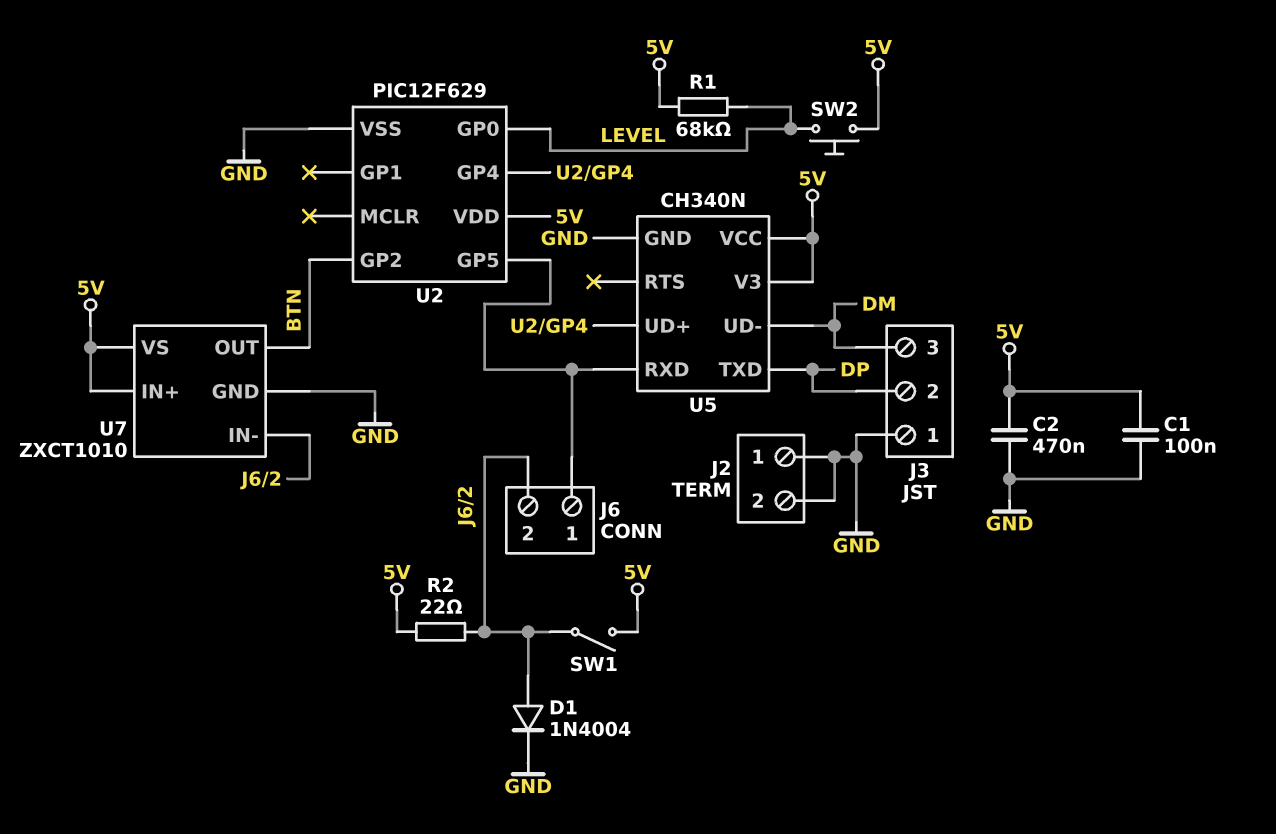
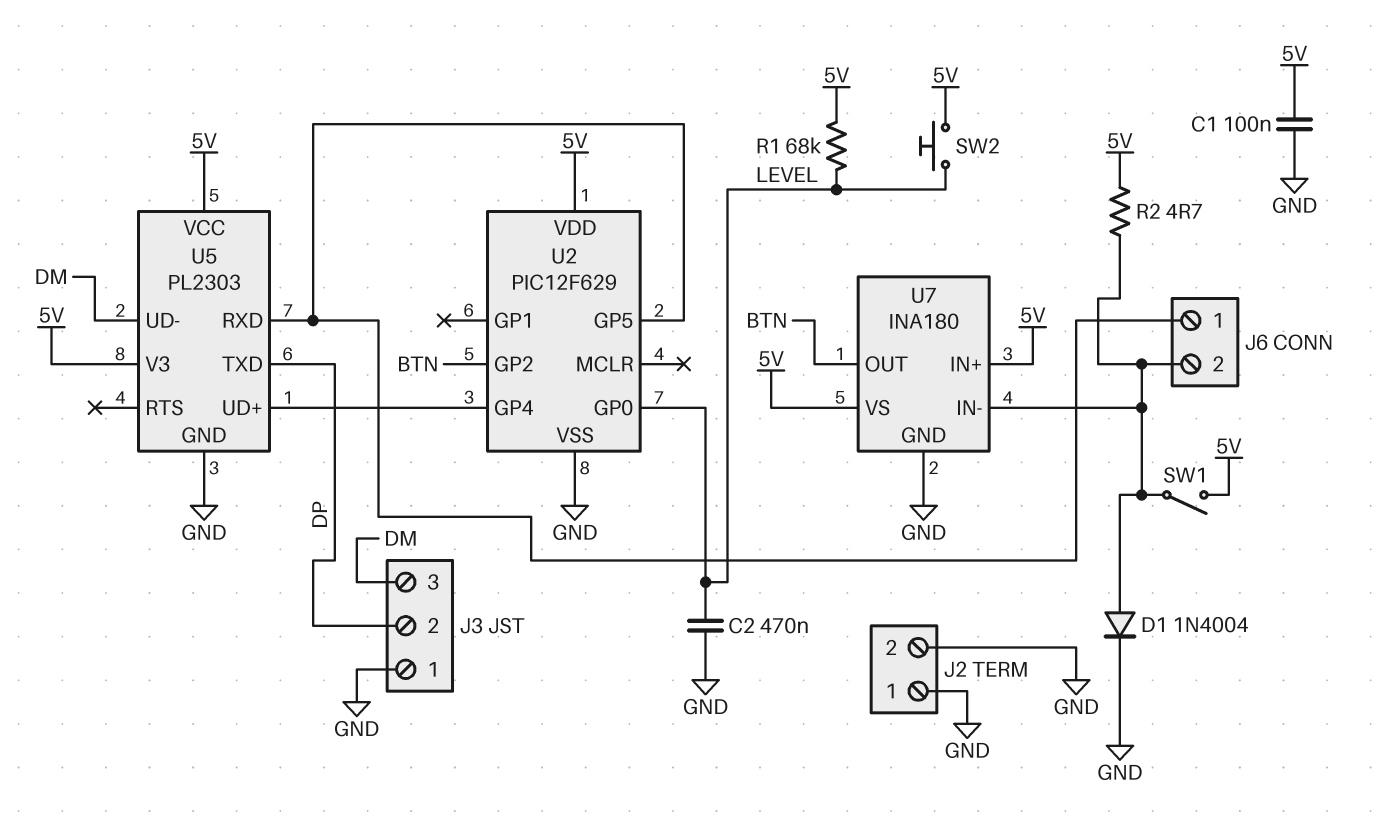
C2: 470nF (5V, GND) -> 470nF (GND, LEVEL)
R2: 22 (5V, J6/2) -> 4.7 (5V, J6/2)
U5: CH340N -> PL2303
U7: ZXCT1010 -> INA180

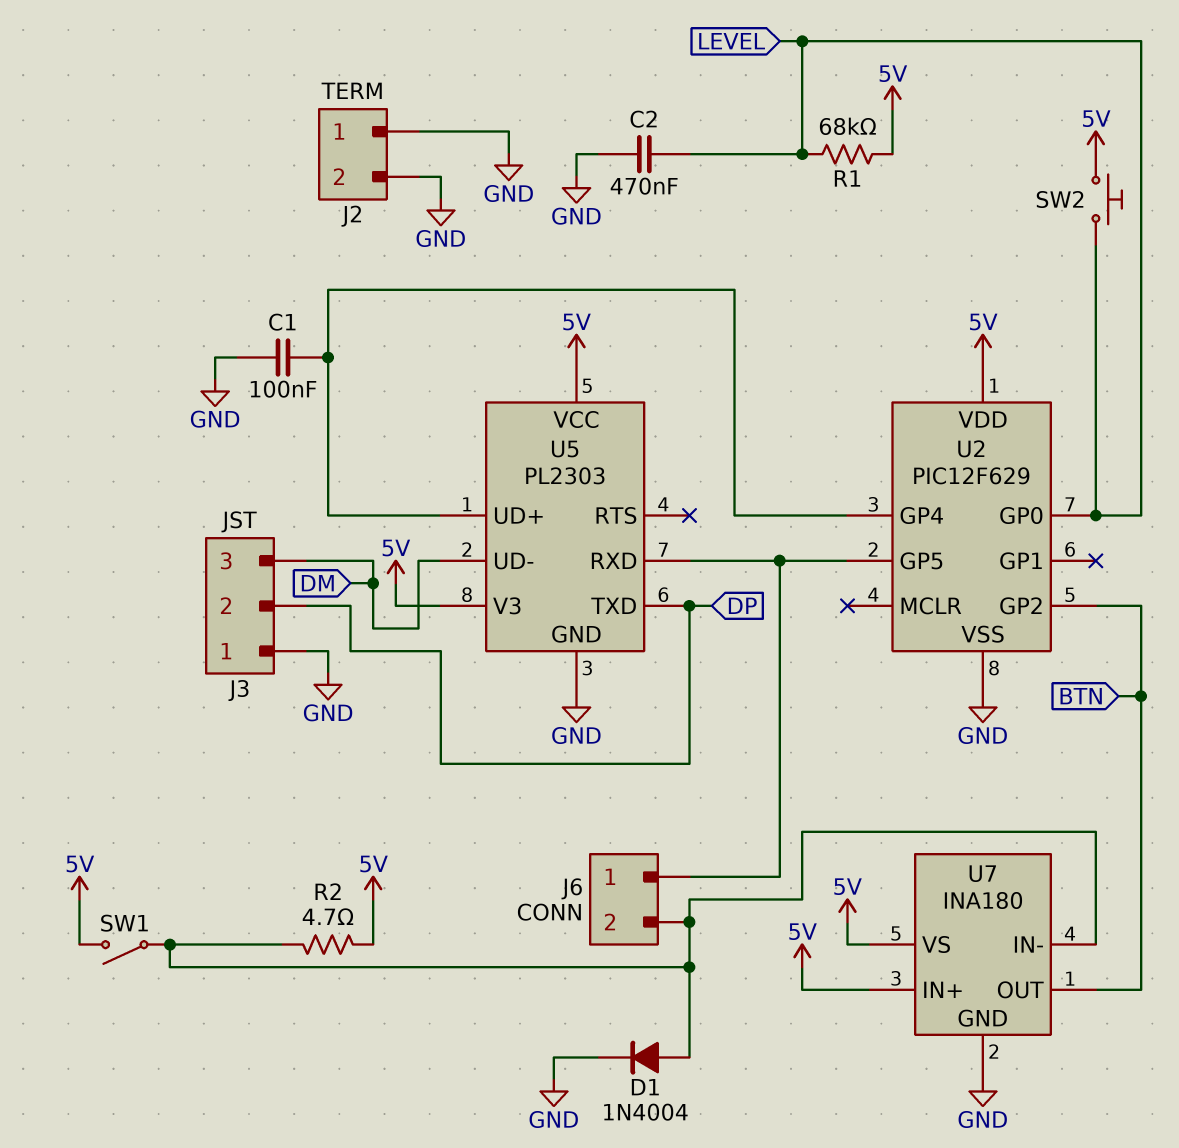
C1: 100nF (5V, GND) -> 100nF (GND, U2/GP4)

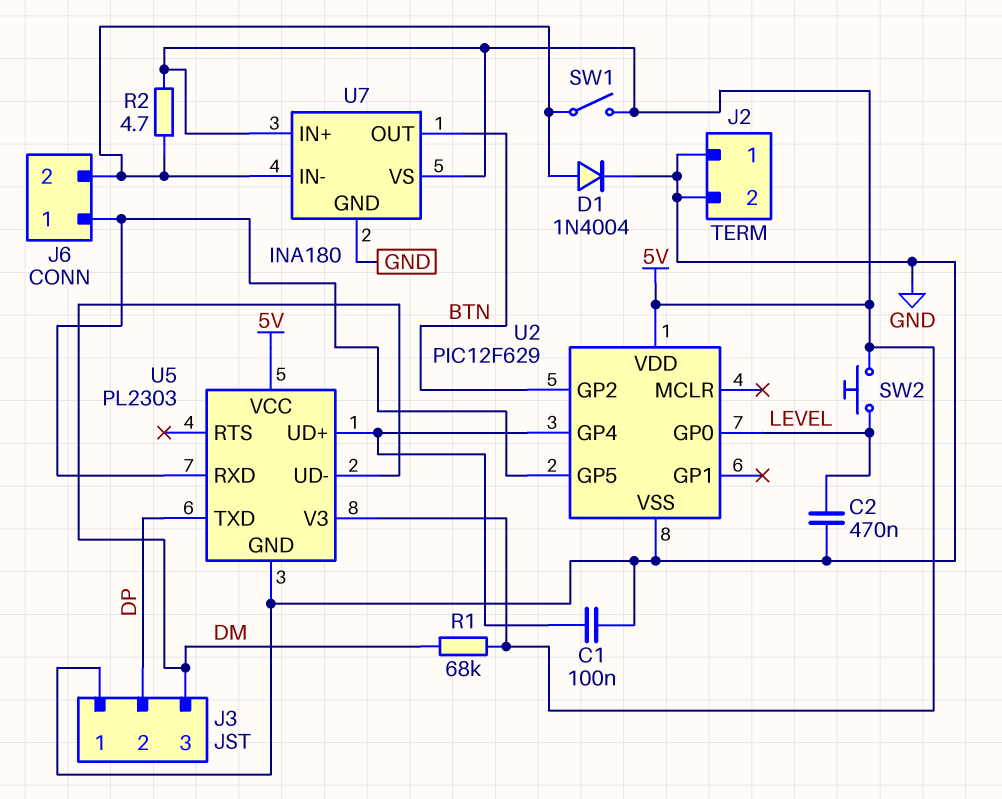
R1: 68k (5V, LEVEL) -> 68k (5V, DM)

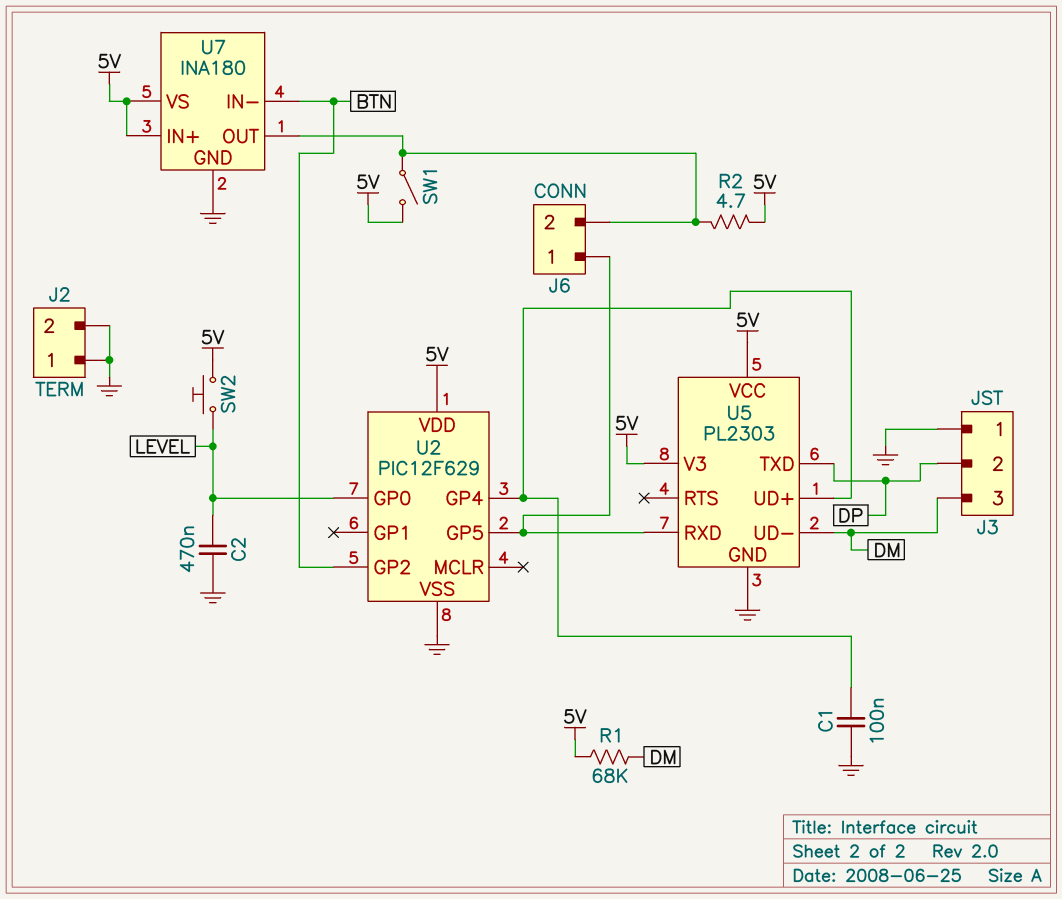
D1: diode 1N4004 (A J6/2, K GND) -> none
U7 pin IN-: J6/2 -> BTN
U7 pin OUT: BTN -> J6/2

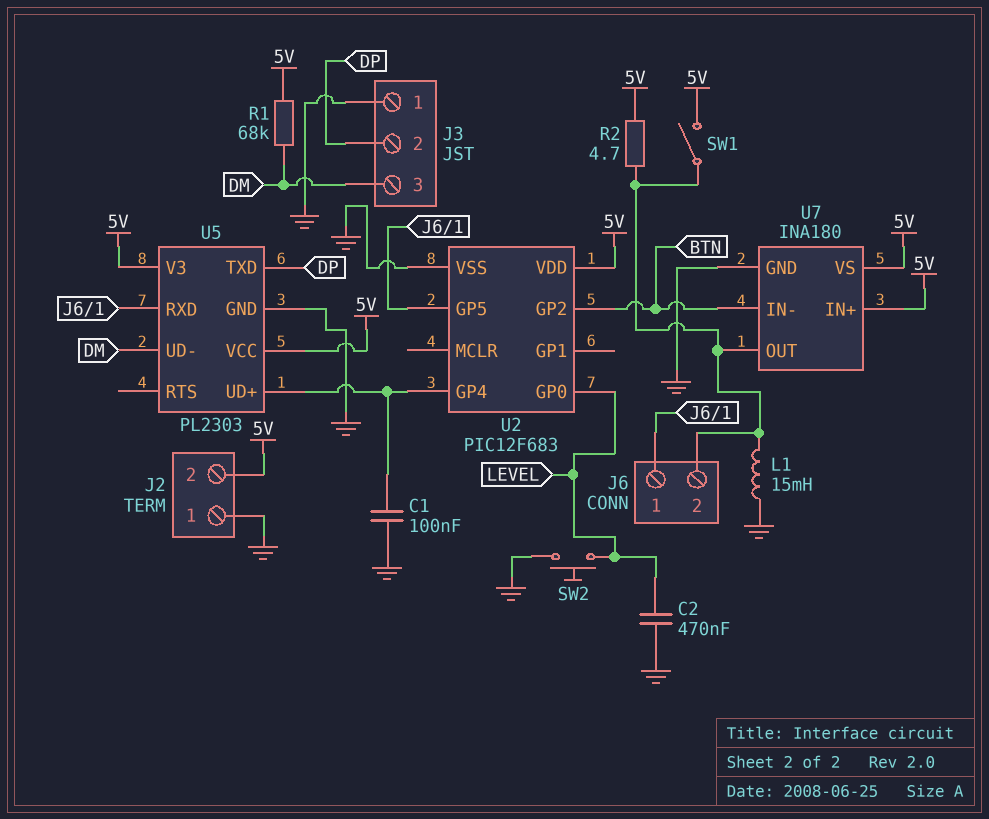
J2 pin 2: GND -> 5V
L1: none -> 15mH (GND, J6/2)
SW2: button (5V, LEVEL) -> button (GND, LEVEL)
U2: PIC12F629 -> PIC12F683

